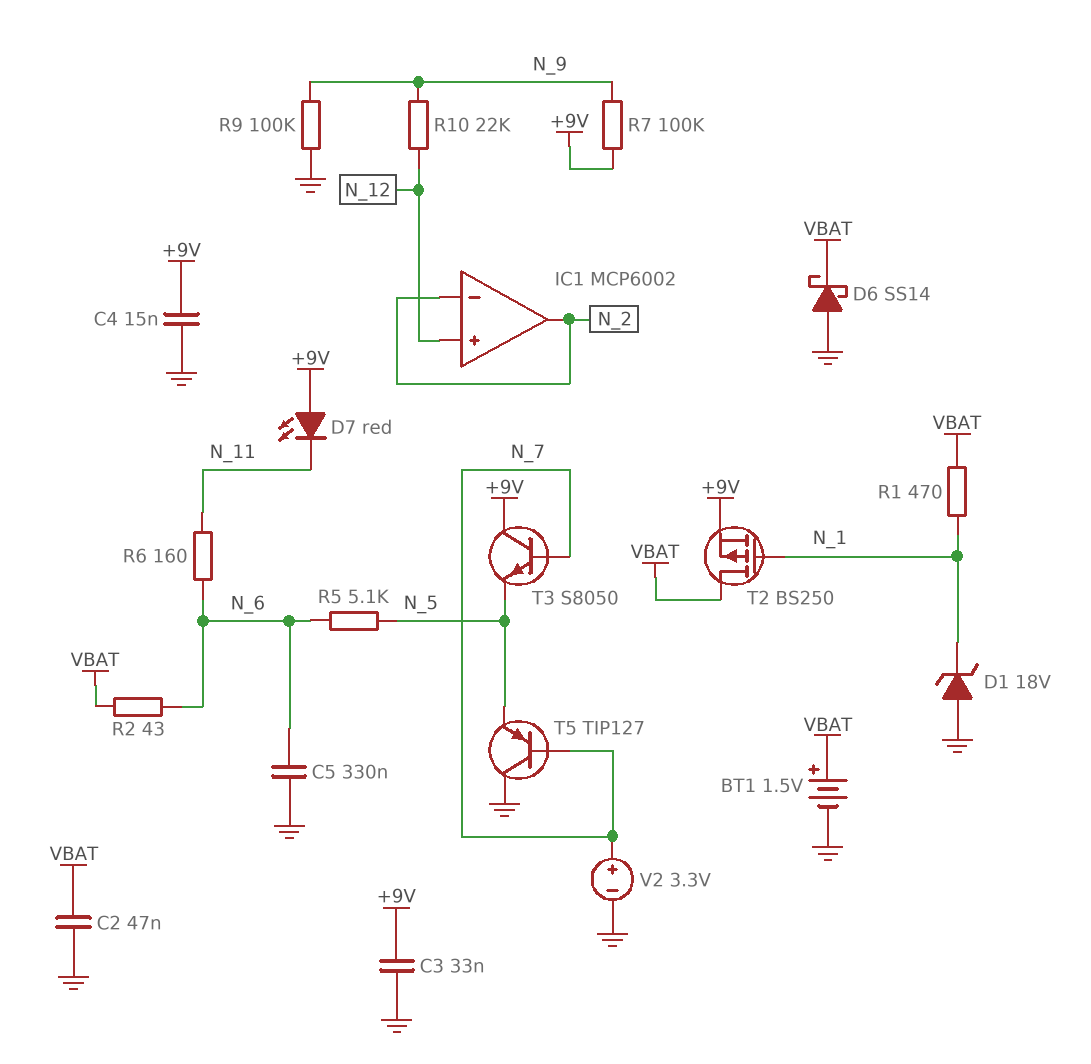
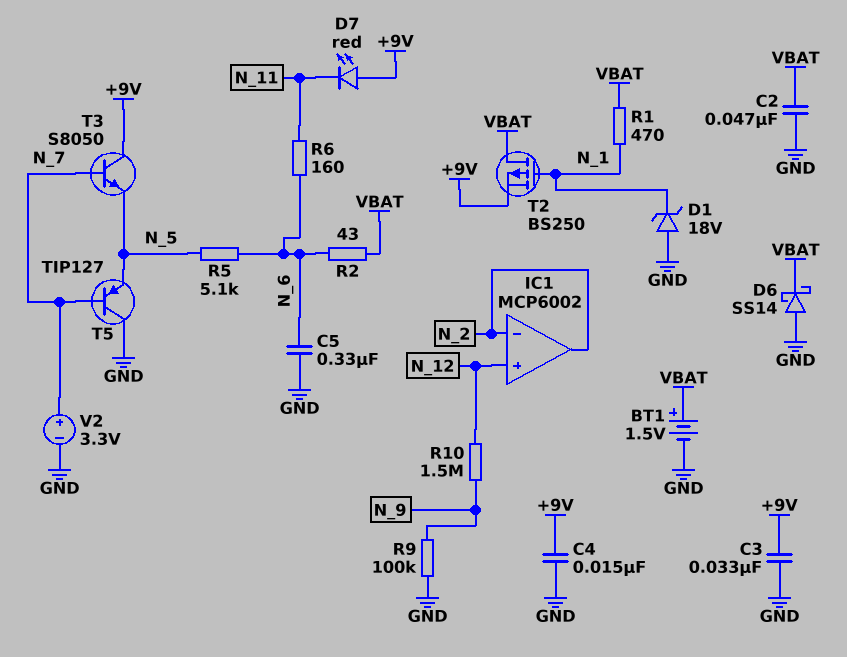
R7: 100k (+9V, N_9) -> none
R10: 22k (N_9, N_12) -> 1.5M (N_9, N_12)

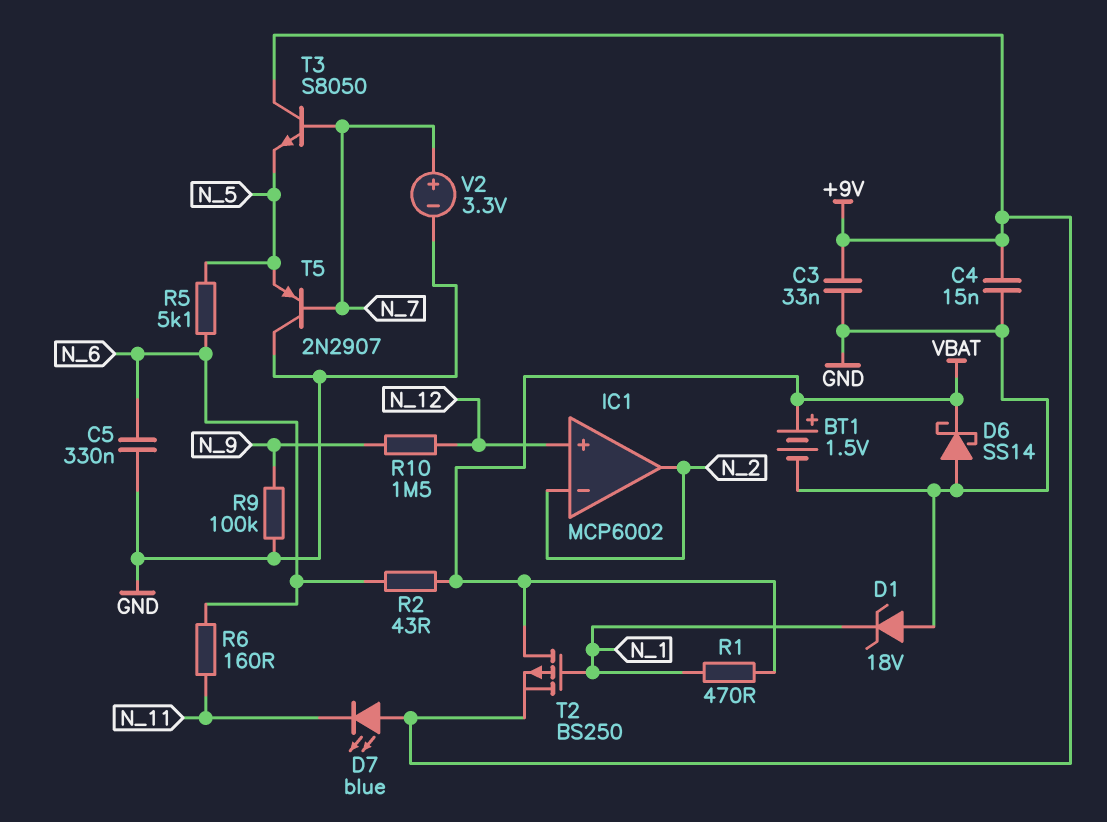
C2: 47nF (GND, VBAT) -> none
D7: LED red (A +9V, K N_11) -> LED blue (A +9V, K N_11)
T5: PNP TIP127 (B N_7, C GND, E N_5) -> PNP 2N2907 (B N_7, C GND, E N_5)

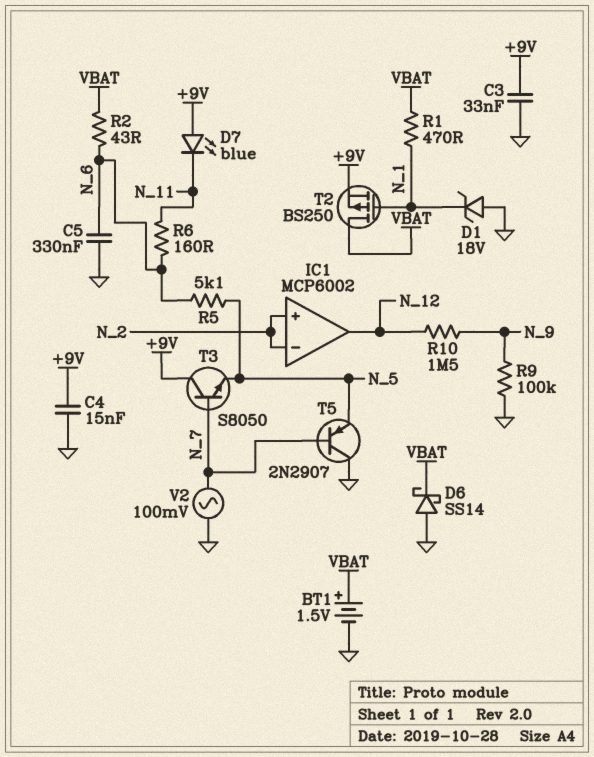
IC1 pin in+: N_12 -> N_2
IC1 pin out: N_2 -> N_12
V2: 3.3V (plus N_7, minus GND) -> AC 100mV (GND, N_7)

